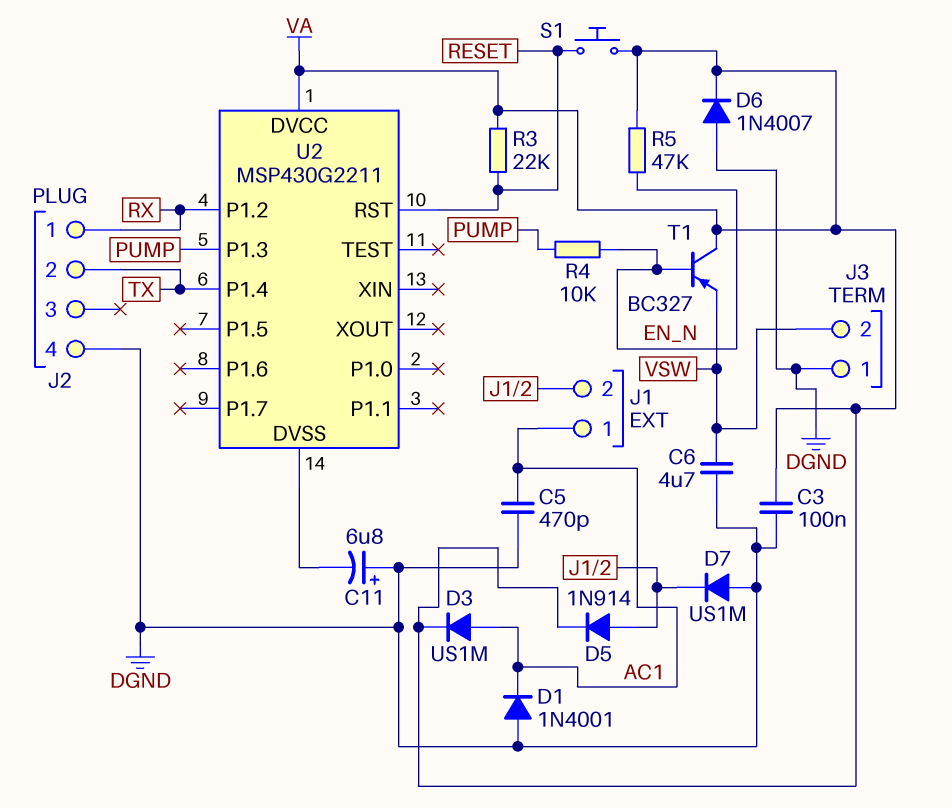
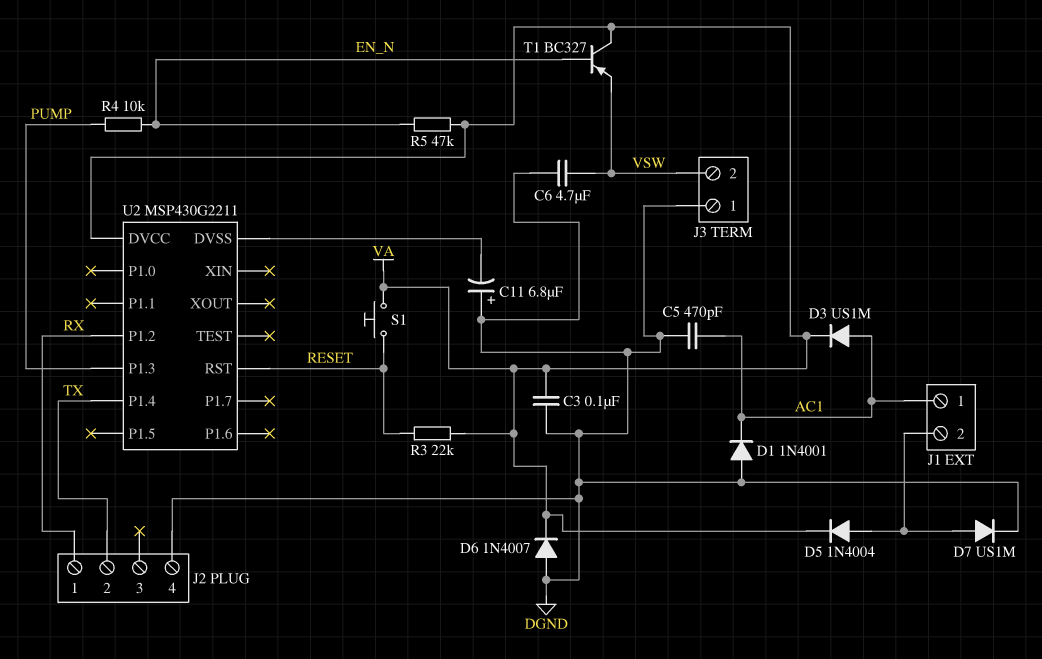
D5: diode 1N914 (A J1/2, K VA) -> diode 1N4004 (A J1/2, K VA)
D7: diode US1M (A DGND, K J1/2) -> diode US1M (A J1/2, K DGND)

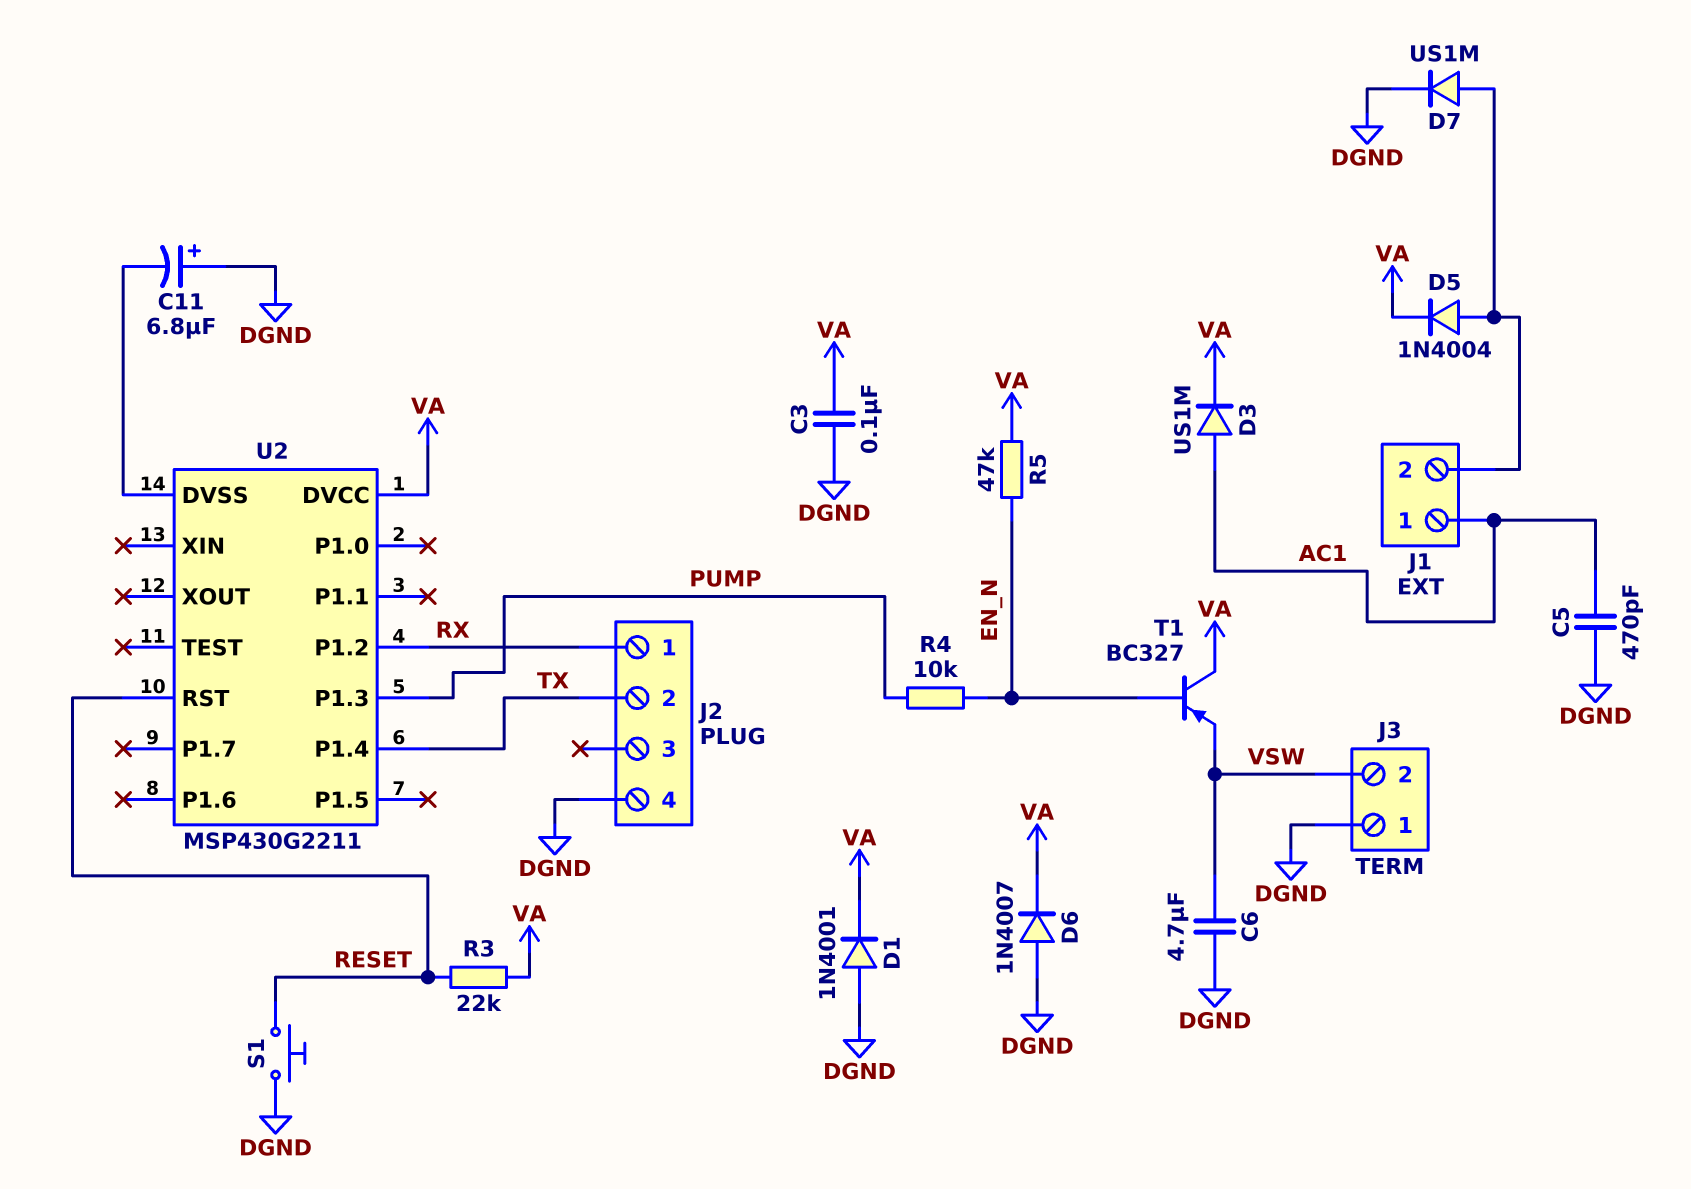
D1: diode 1N4001 (A DGND, K AC1) -> diode 1N4001 (A DGND, K VA)
S1: button (RESET, VA) -> button (DGND, RESET)

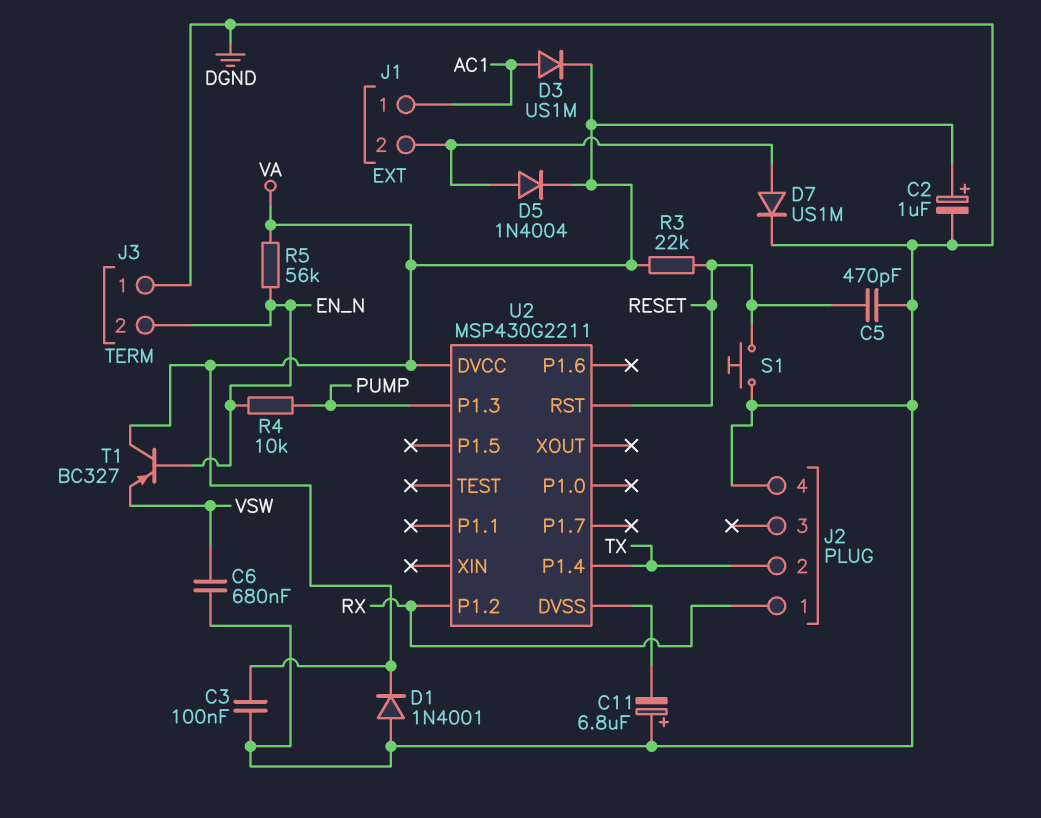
C2: none -> 1uF (plus VA, minus DGND)
C5: 470pF (AC1, DGND) -> 470pF (DGND, RESET)
C6: 4.7uF (DGND, VSW) -> 680nF (DGND, VSW)
D6: diode 1N4007 (A DGND, K VA) -> none
J3 pin 2: VSW -> EN_N
R5: 47k (EN_N, VA) -> 56k (EN_N, VA)

